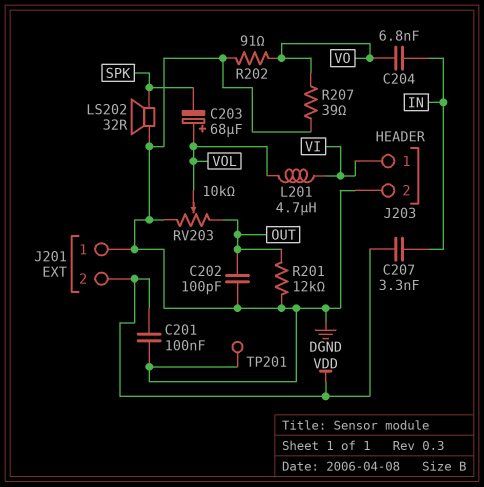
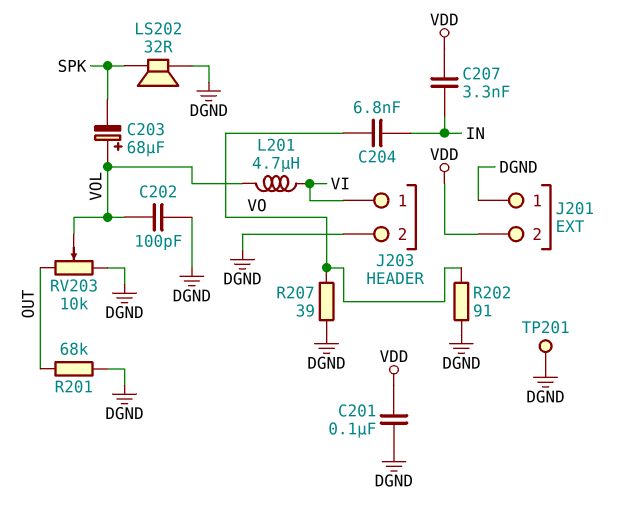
C202: 100pF (DGND, OUT) -> 100pF (DGND, VOL)
R201: 12k (DGND, OUT) -> 68k (DGND, OUT)

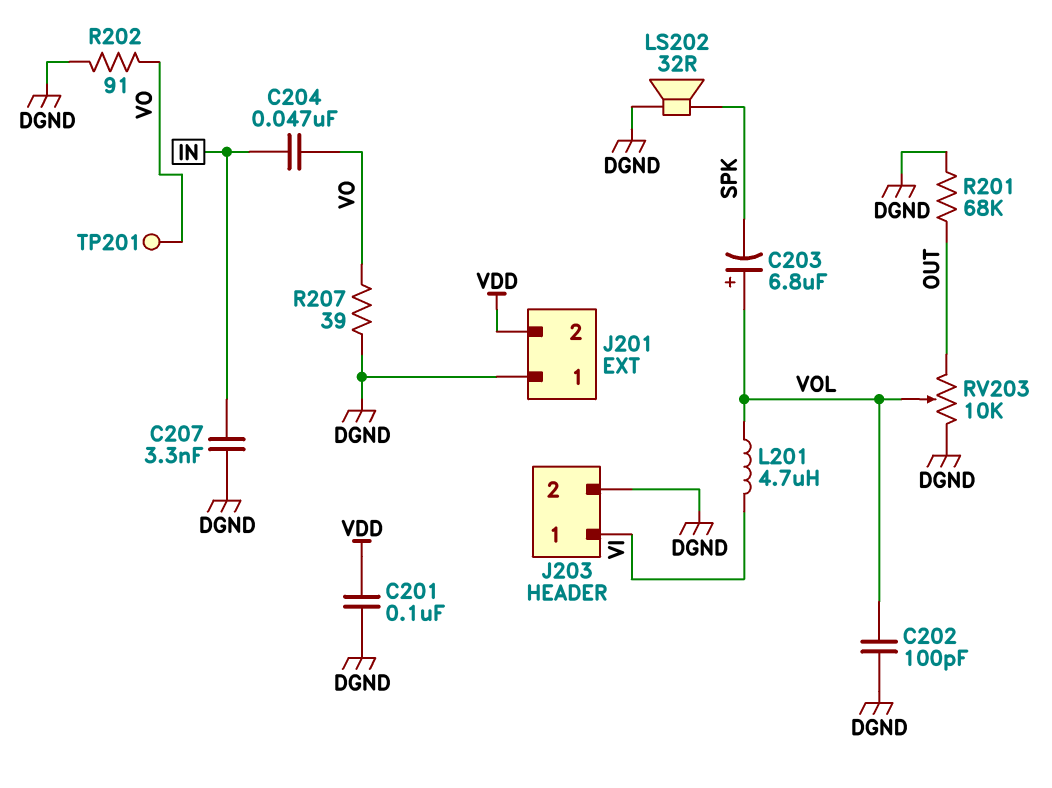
C203: 68uF (plus VOL, minus SPK) -> 6.8uF (plus VOL, minus SPK)
C204: 6.8nF (IN, VO) -> 47nF (IN, VO)
C207: 3.3nF (IN, VDD) -> 3.3nF (DGND, IN)
TP201: test point (DGND) -> test point (VO)

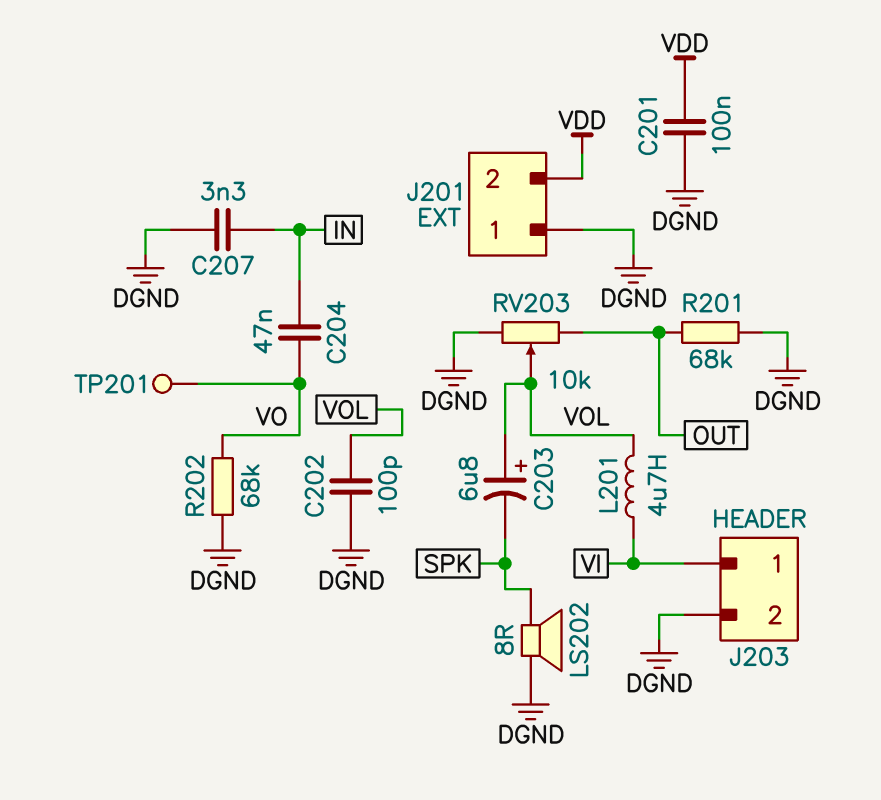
LS202: speaker 32R (DGND, SPK) -> speaker 8R (DGND, SPK)
R202: 91 (DGND, VO) -> 68k (DGND, VO)
R207: 39 (DGND, VO) -> none

